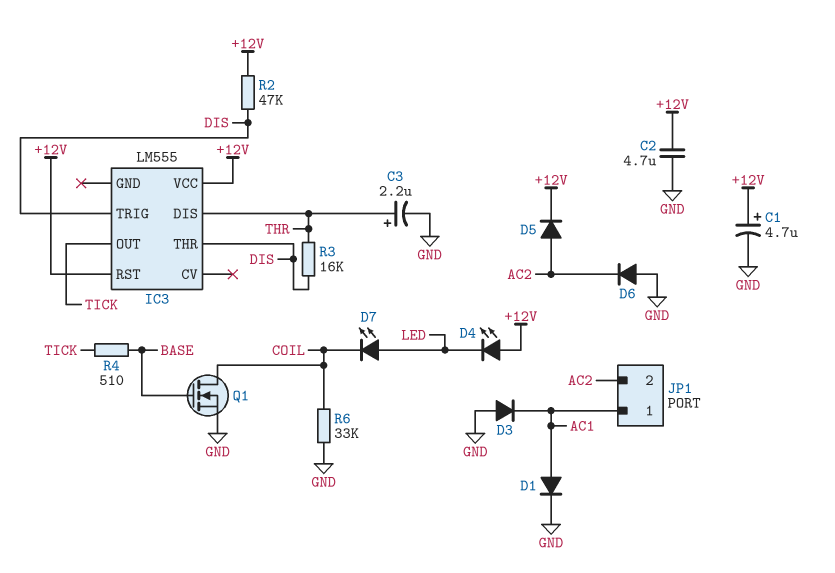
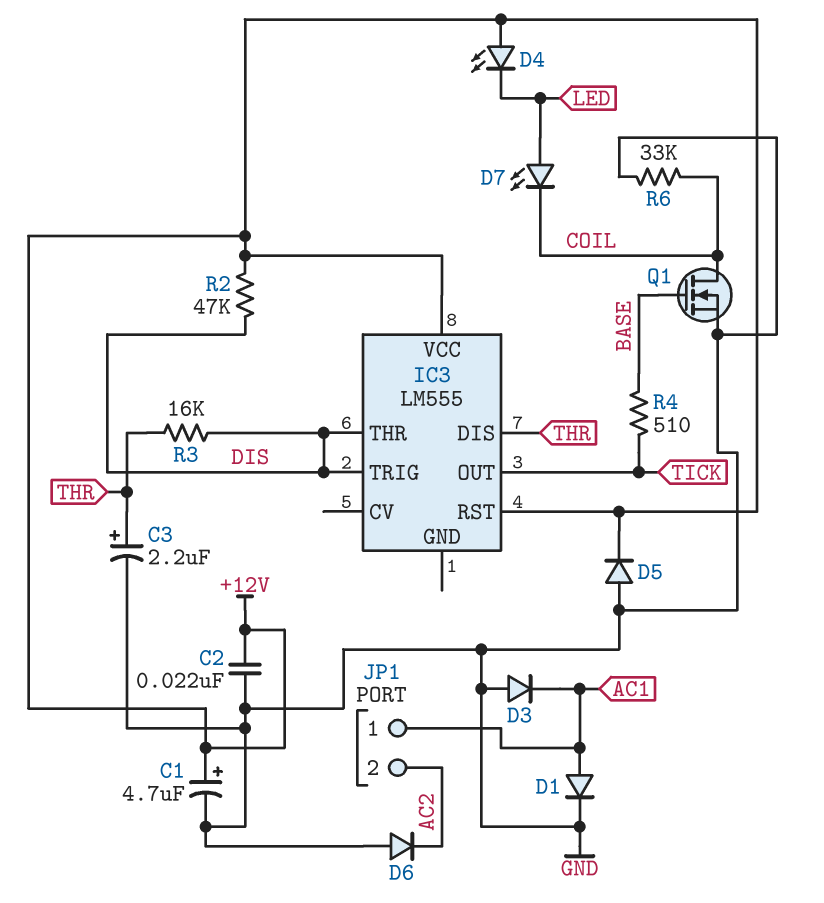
C2: 4.7uF (+12V, GND) -> 22nF (+12V, GND)
D5: diode (A AC2, K +12V) -> diode (A GND, K +12V)

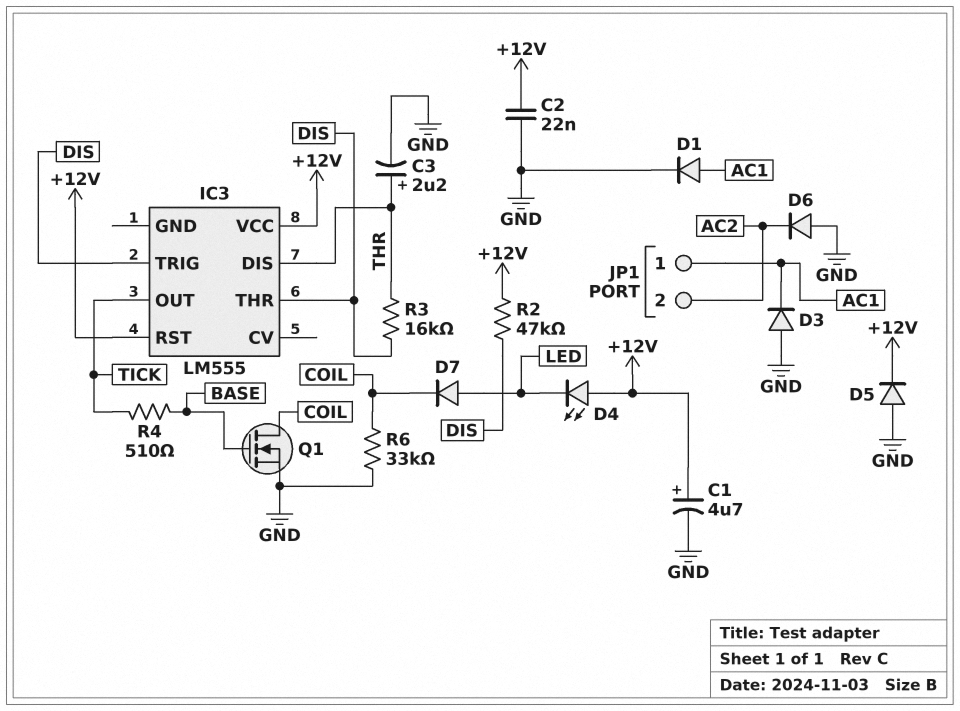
D7: LED (A LED, K COIL) -> diode (A LED, K COIL)

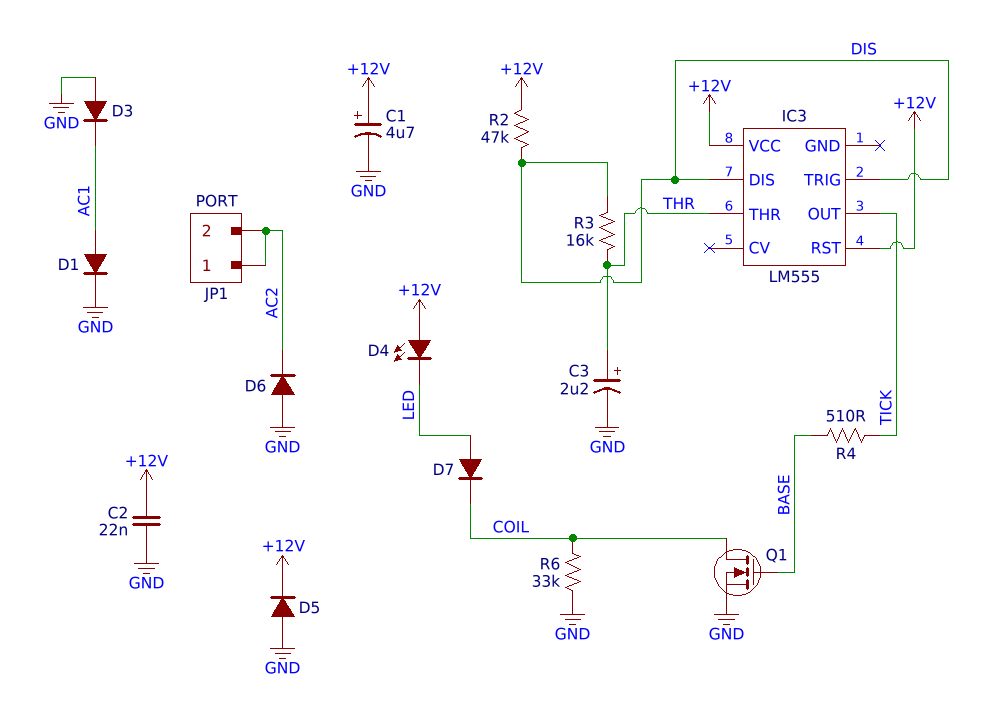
IC3 pin DIS: THR -> DIS
IC3 pin THR: DIS -> THR
JP1 pin 1: AC1 -> AC2

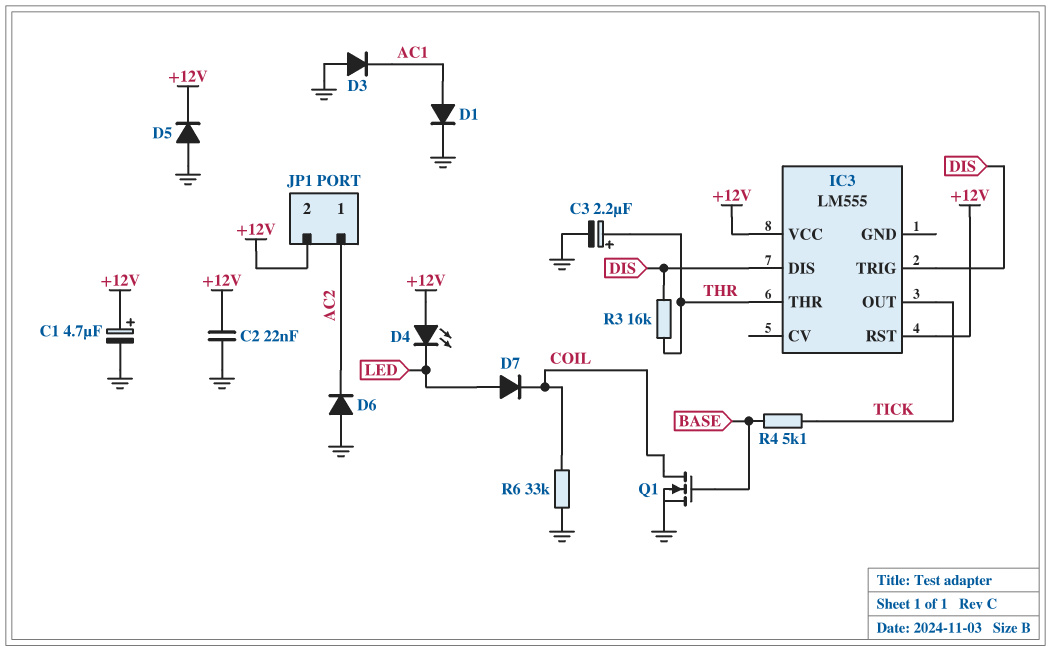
JP1 pin 2: AC2 -> +12V
R2: 47k (+12V, DIS) -> none
R4: 510 (BASE, TICK) -> 5.1k (BASE, TICK)

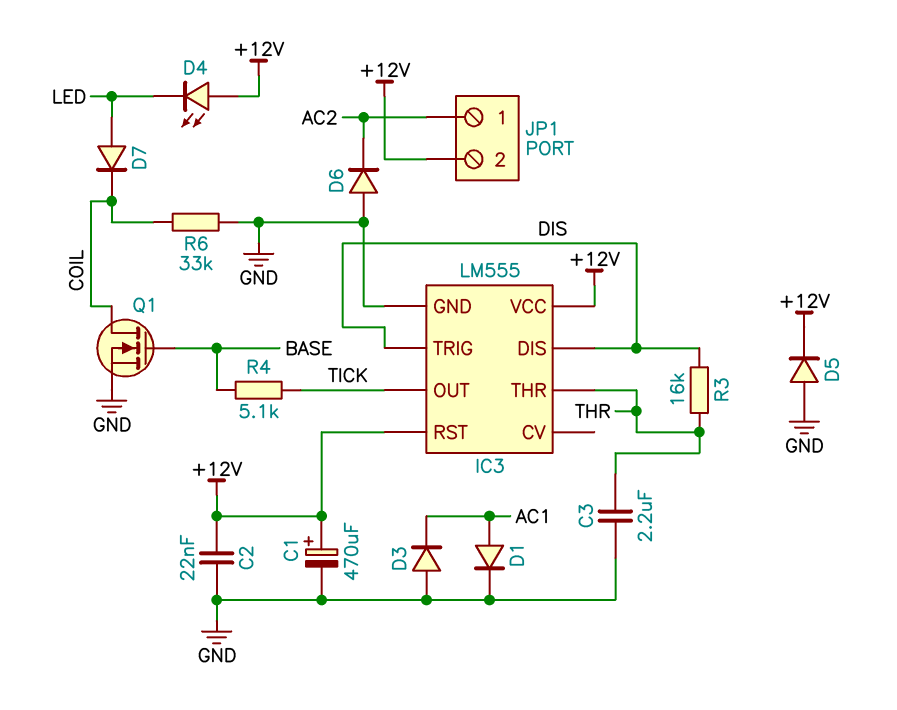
C1: 4.7uF (plus +12V, minus GND) -> 470uF (plus +12V, minus GND)
C3: 2.2uF (plus THR, minus GND) -> 2.2uF (GND, THR)
IC3 pin GND: none -> GND

